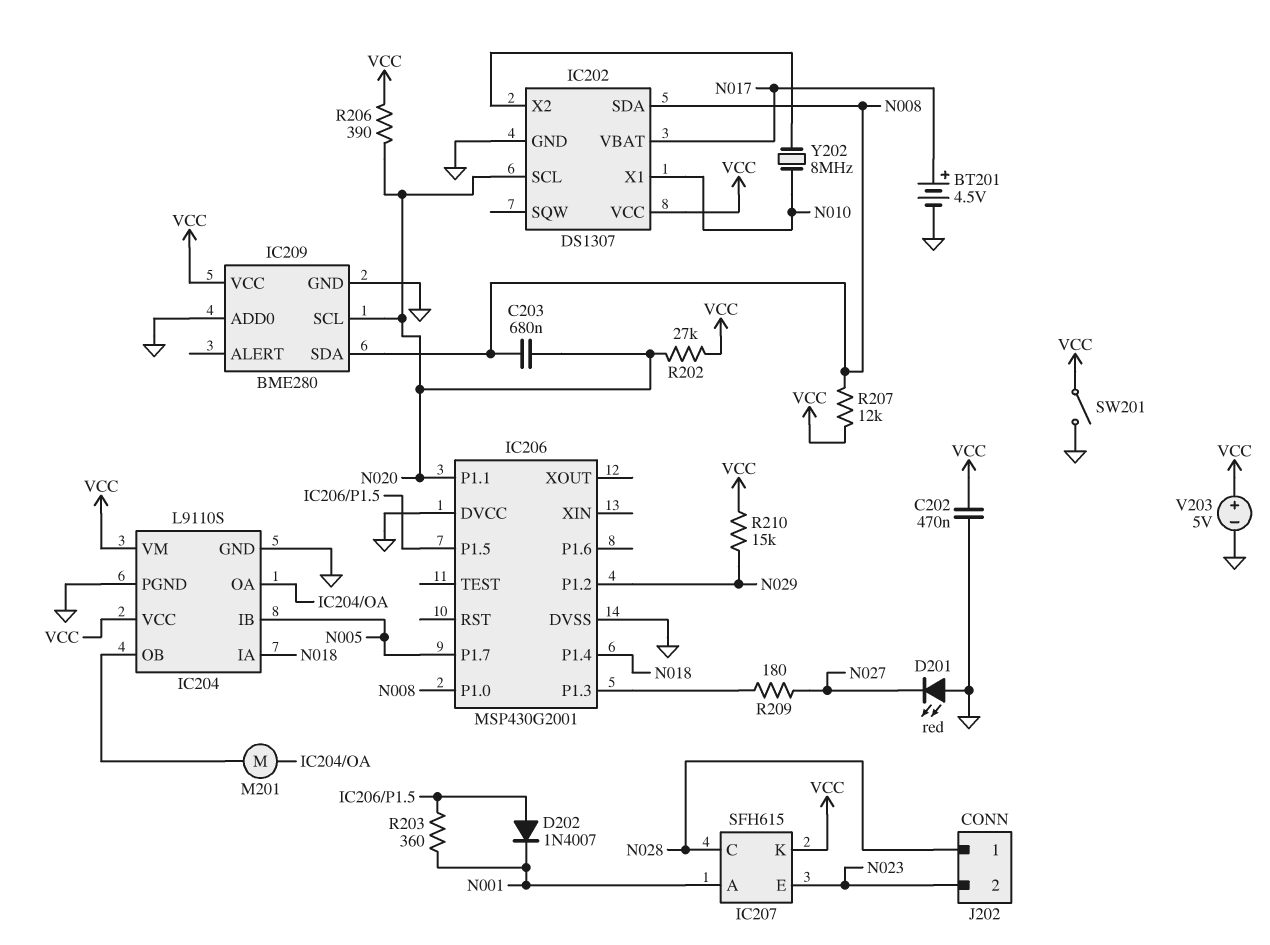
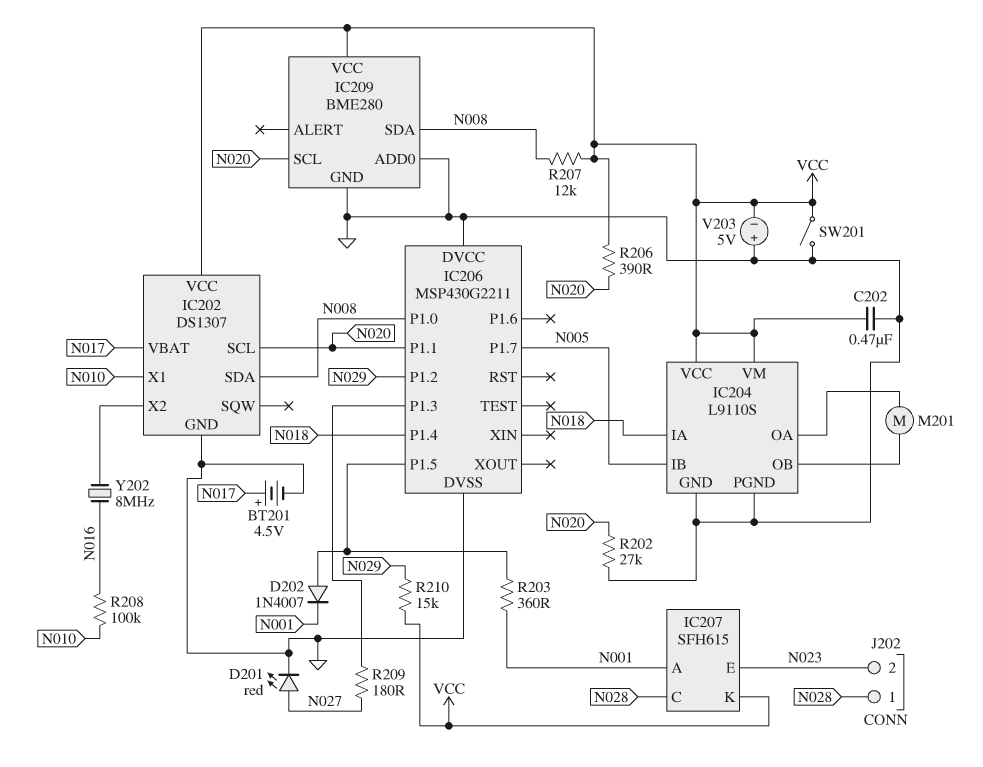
C203: 680nF (N008, N020) -> none
D201: LED red (A GND, K N027) -> LED red (A N027, K GND)
IC206: MSP430G2001 -> MSP430G2211
R202: 27k (N020, VCC) -> 27k (GND, N020)
R208: none -> 100k (N010, N016)
V203: 5V (plus VCC, minus GND) -> 5V (plus GND, minus VCC)
Y202: 8MHz (IC202/X2, N010) -> 8MHz (IC202/X2, N016)

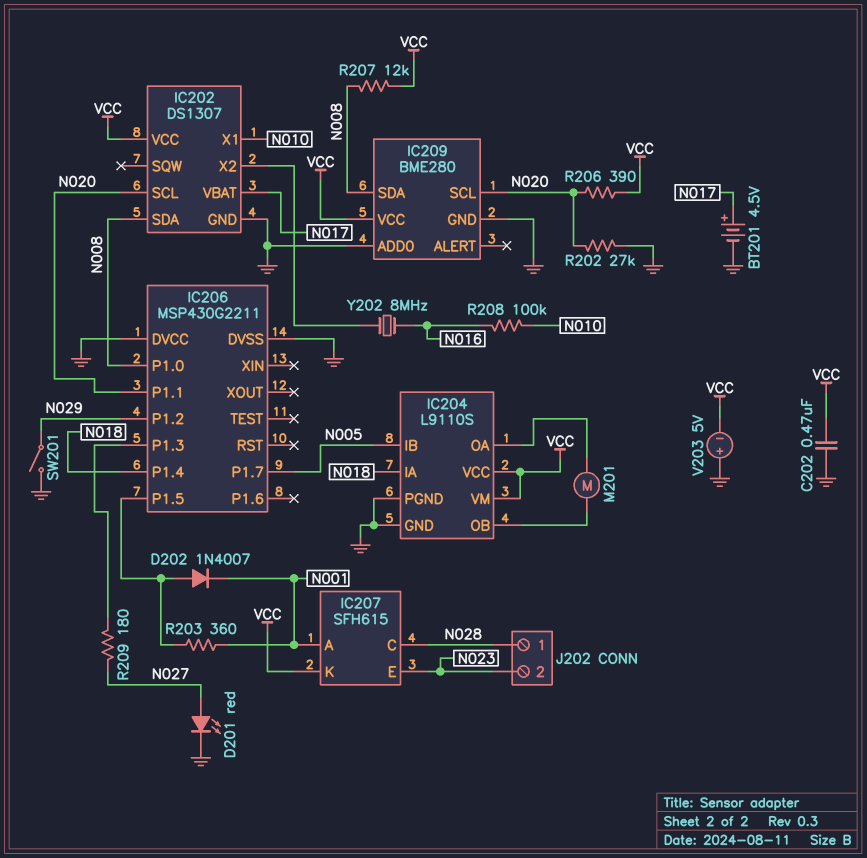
R210: 15k (N029, VCC) -> none
SW201: switch (GND, VCC) -> switch (GND, N029)

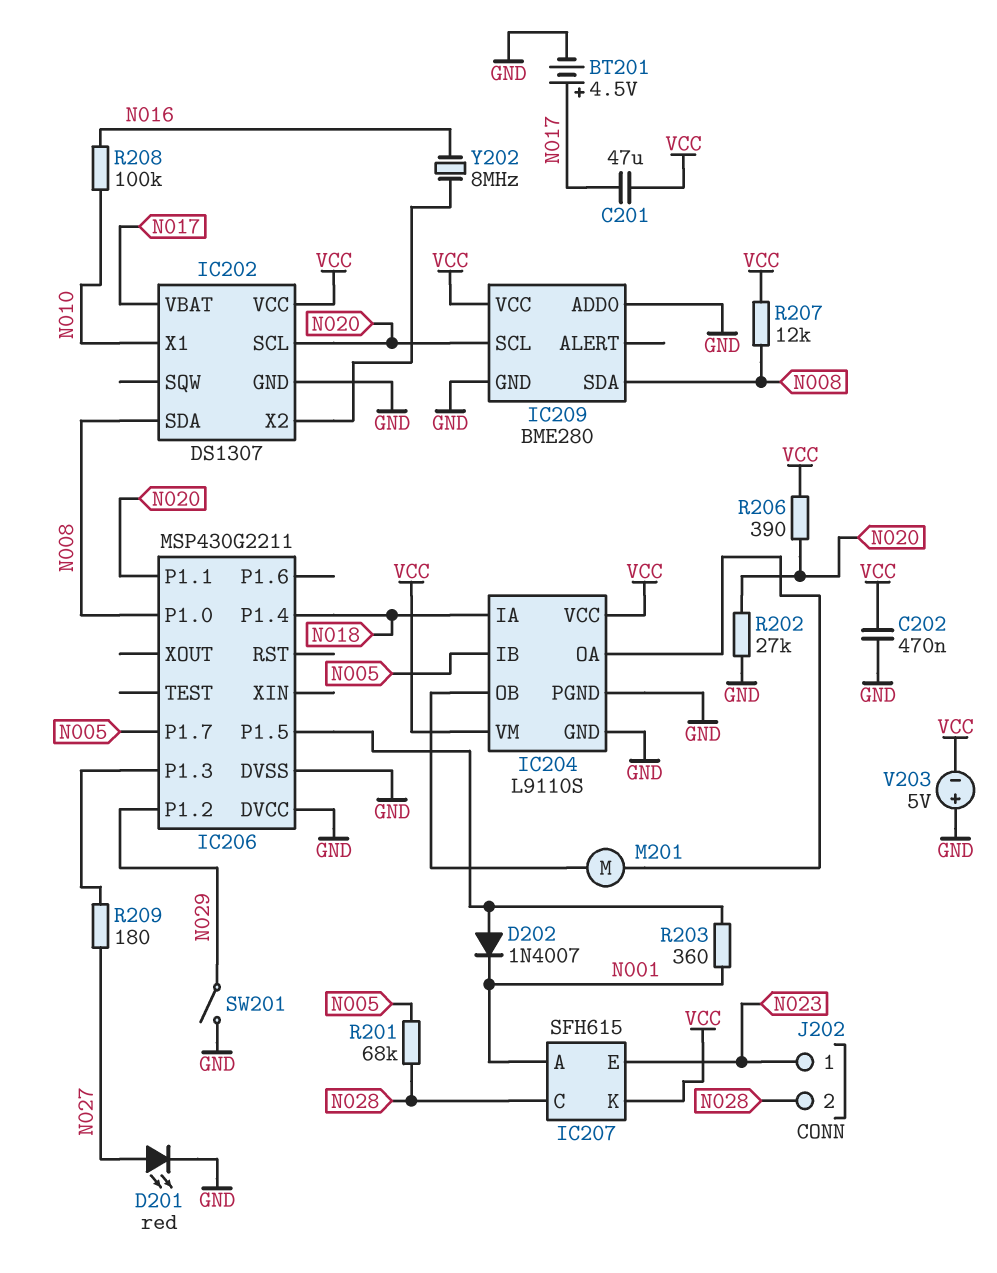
C201: none -> 47uF (N017, VCC)
J202 pin 1: N028 -> N023
J202 pin 2: N023 -> N028
R201: none -> 68k (N005, N028)

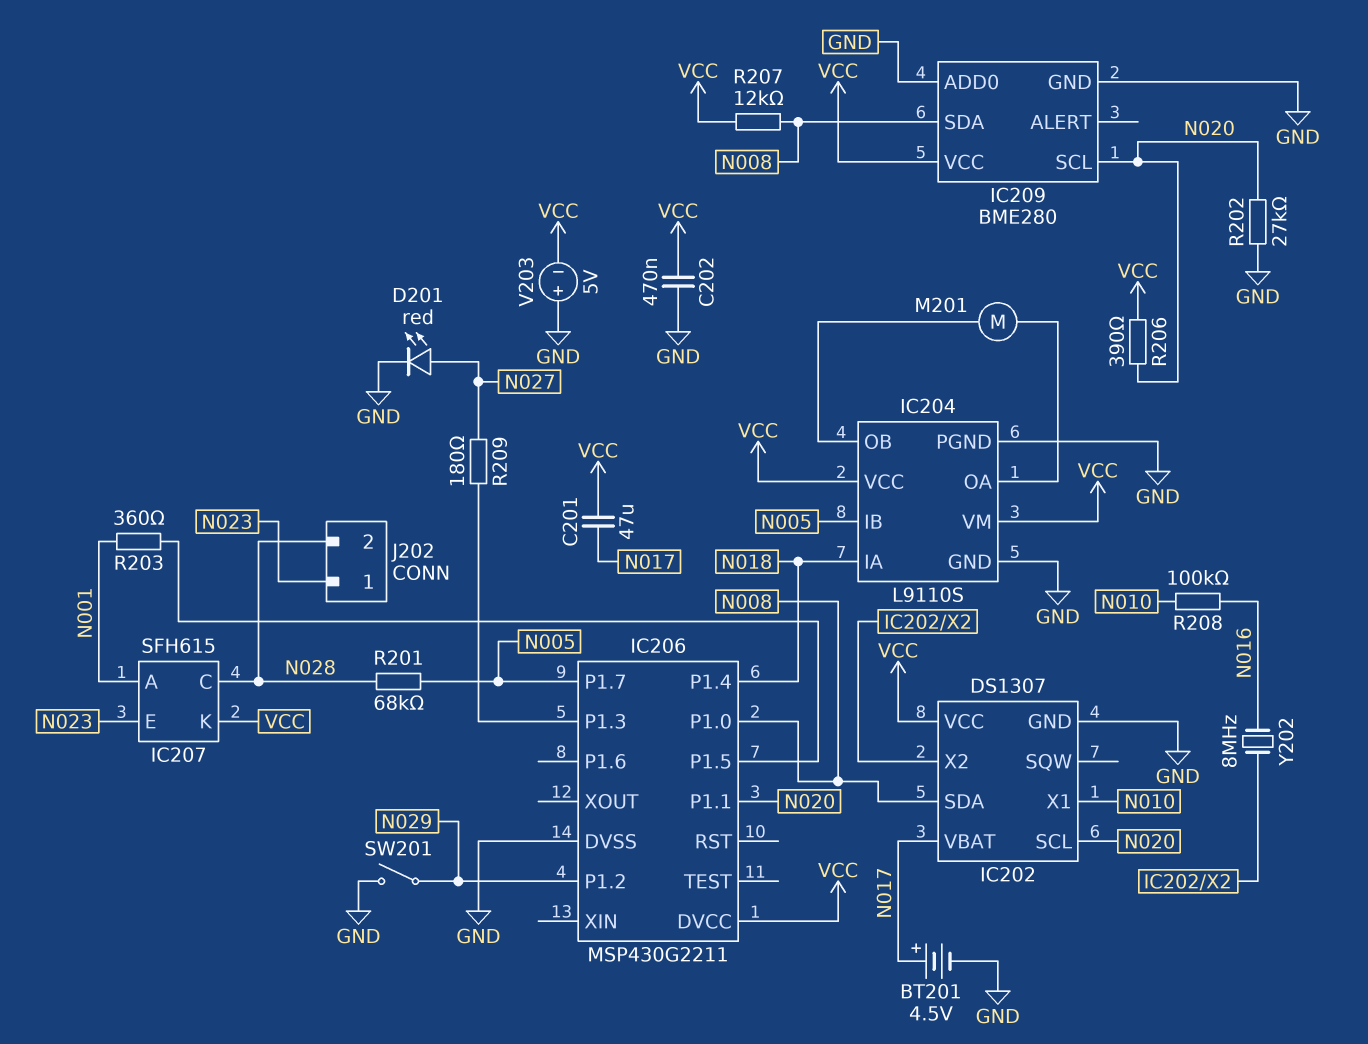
D202: diode 1N4007 (A IC206/P1.5, K N001) -> none
IC206 pin DVCC: GND -> VCC

